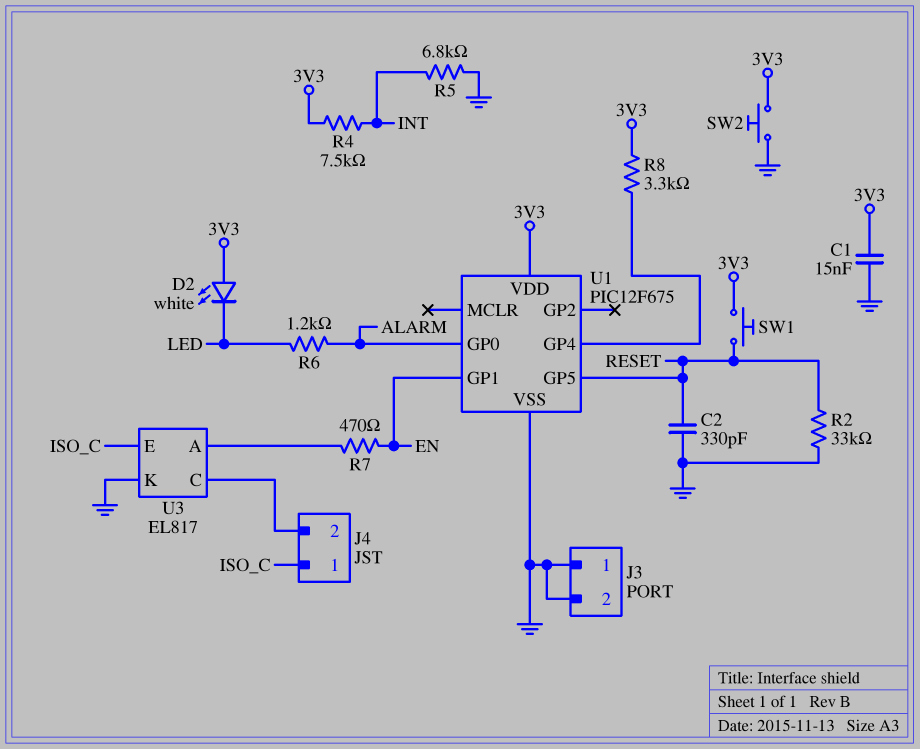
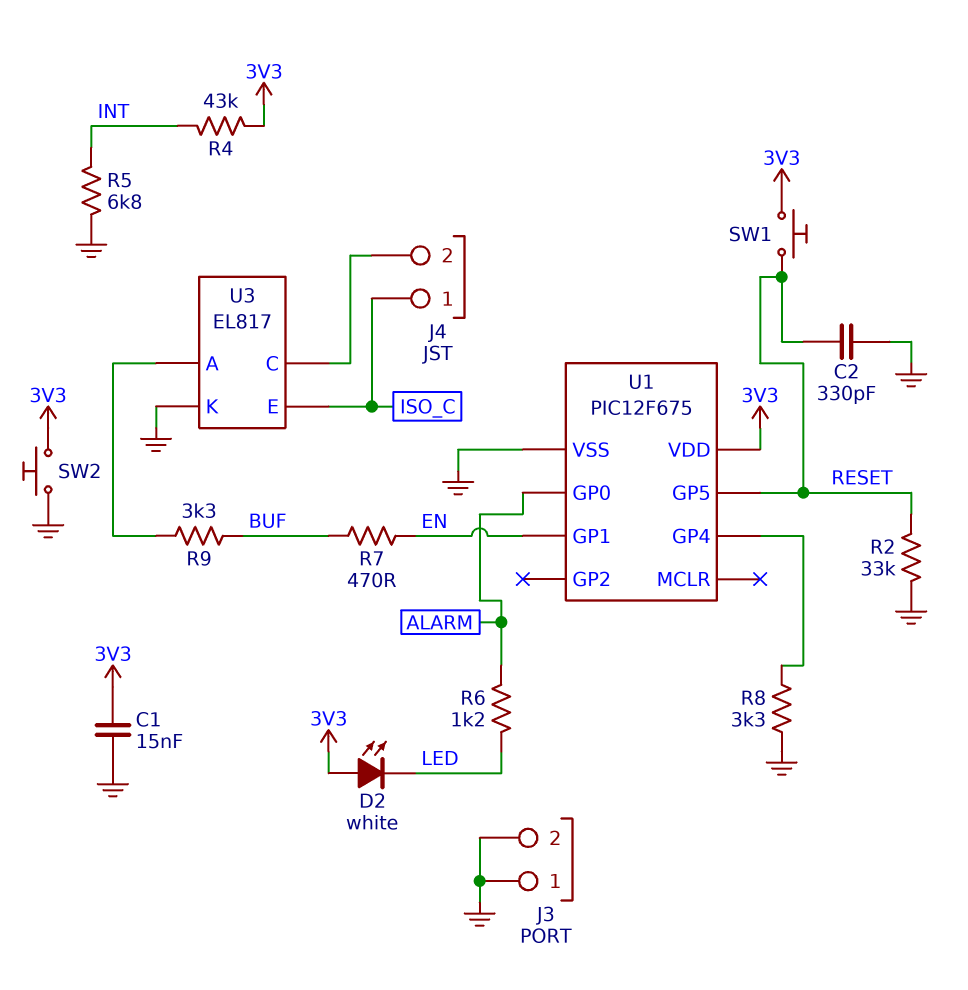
R4: 7.5k (3V3, INT) -> 43k (3V3, INT)
R7: 470 (EN, U3/A) -> 470 (BUF, EN)
R8: 3.3k (3V3, U1/GP4) -> 3.3k (GND, U1/GP4)
R9: none -> 3.3k (BUF, U3/A)

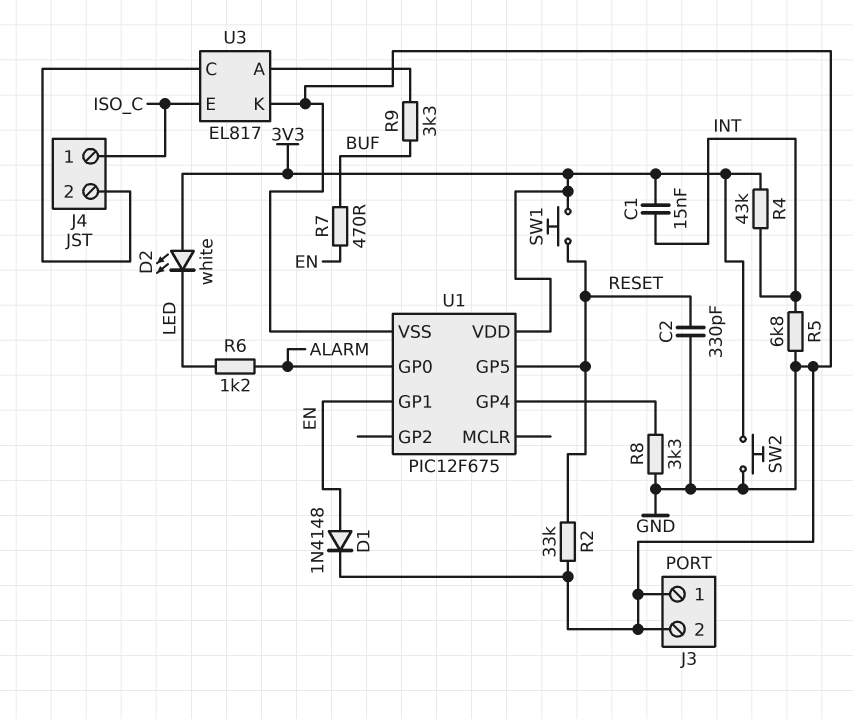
C1: 15nF (3V3, GND) -> 15nF (3V3, INT)
D1: none -> diode 1N4148 (A EN, K GND)

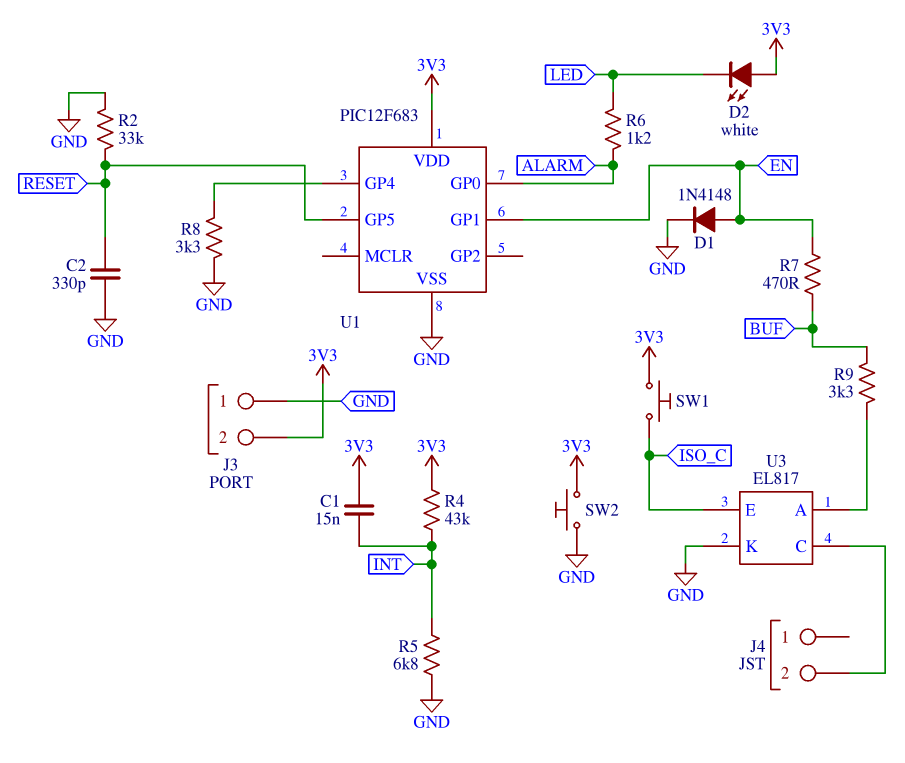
J3 pin 2: GND -> 3V3
J4 pin 1: ISO_C -> none
SW1: button (3V3, RESET) -> button (3V3, ISO_C)
U1: PIC12F675 -> PIC12F683

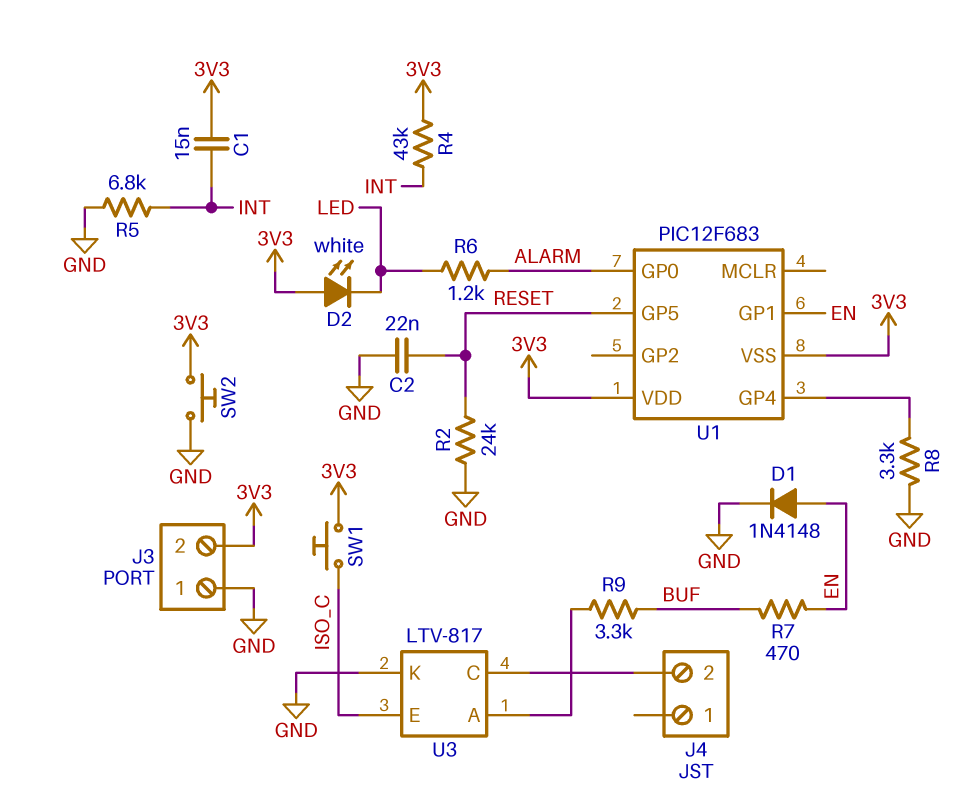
C2: 330pF (GND, RESET) -> 22nF (GND, RESET)
R2: 33k (GND, RESET) -> 24k (GND, RESET)
U1 pin VSS: GND -> 3V3
U3: EL817 -> LTV-817

